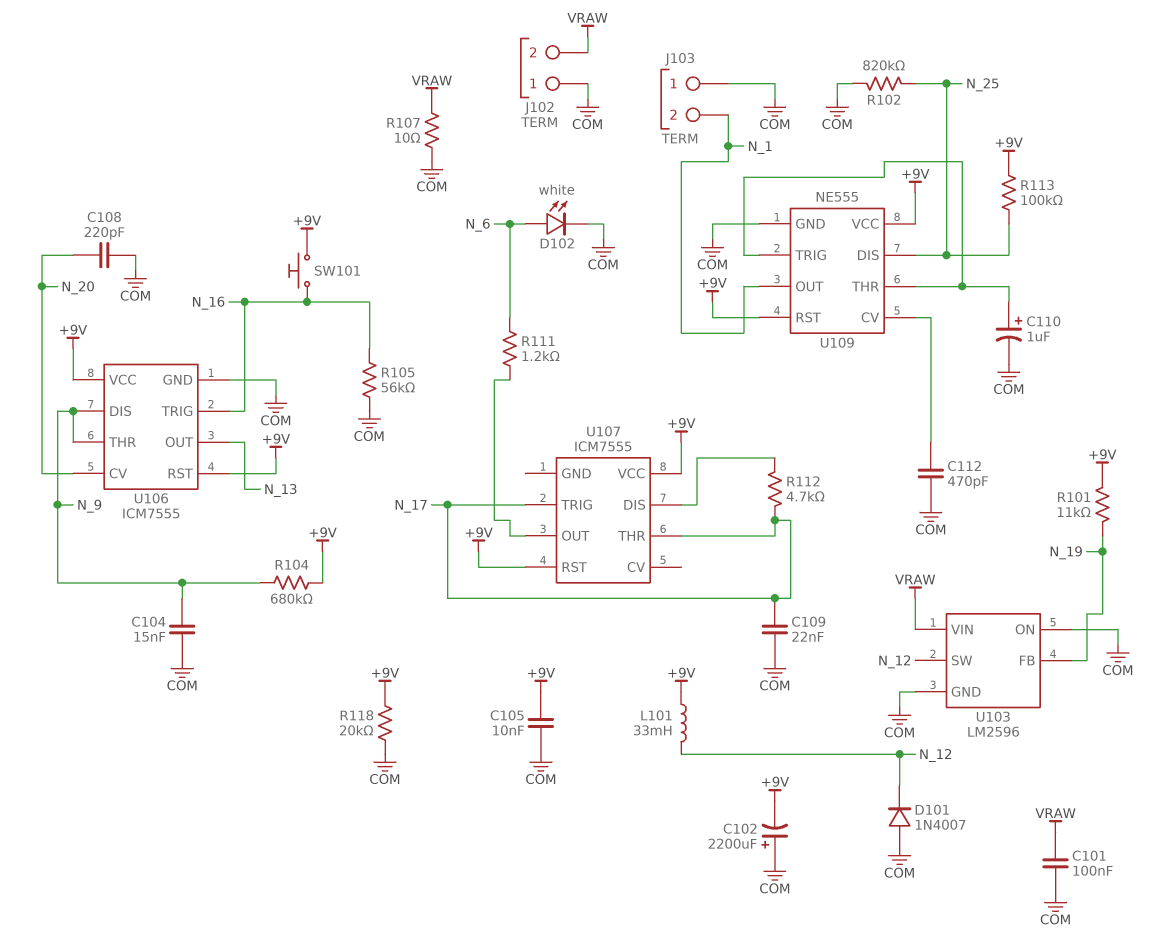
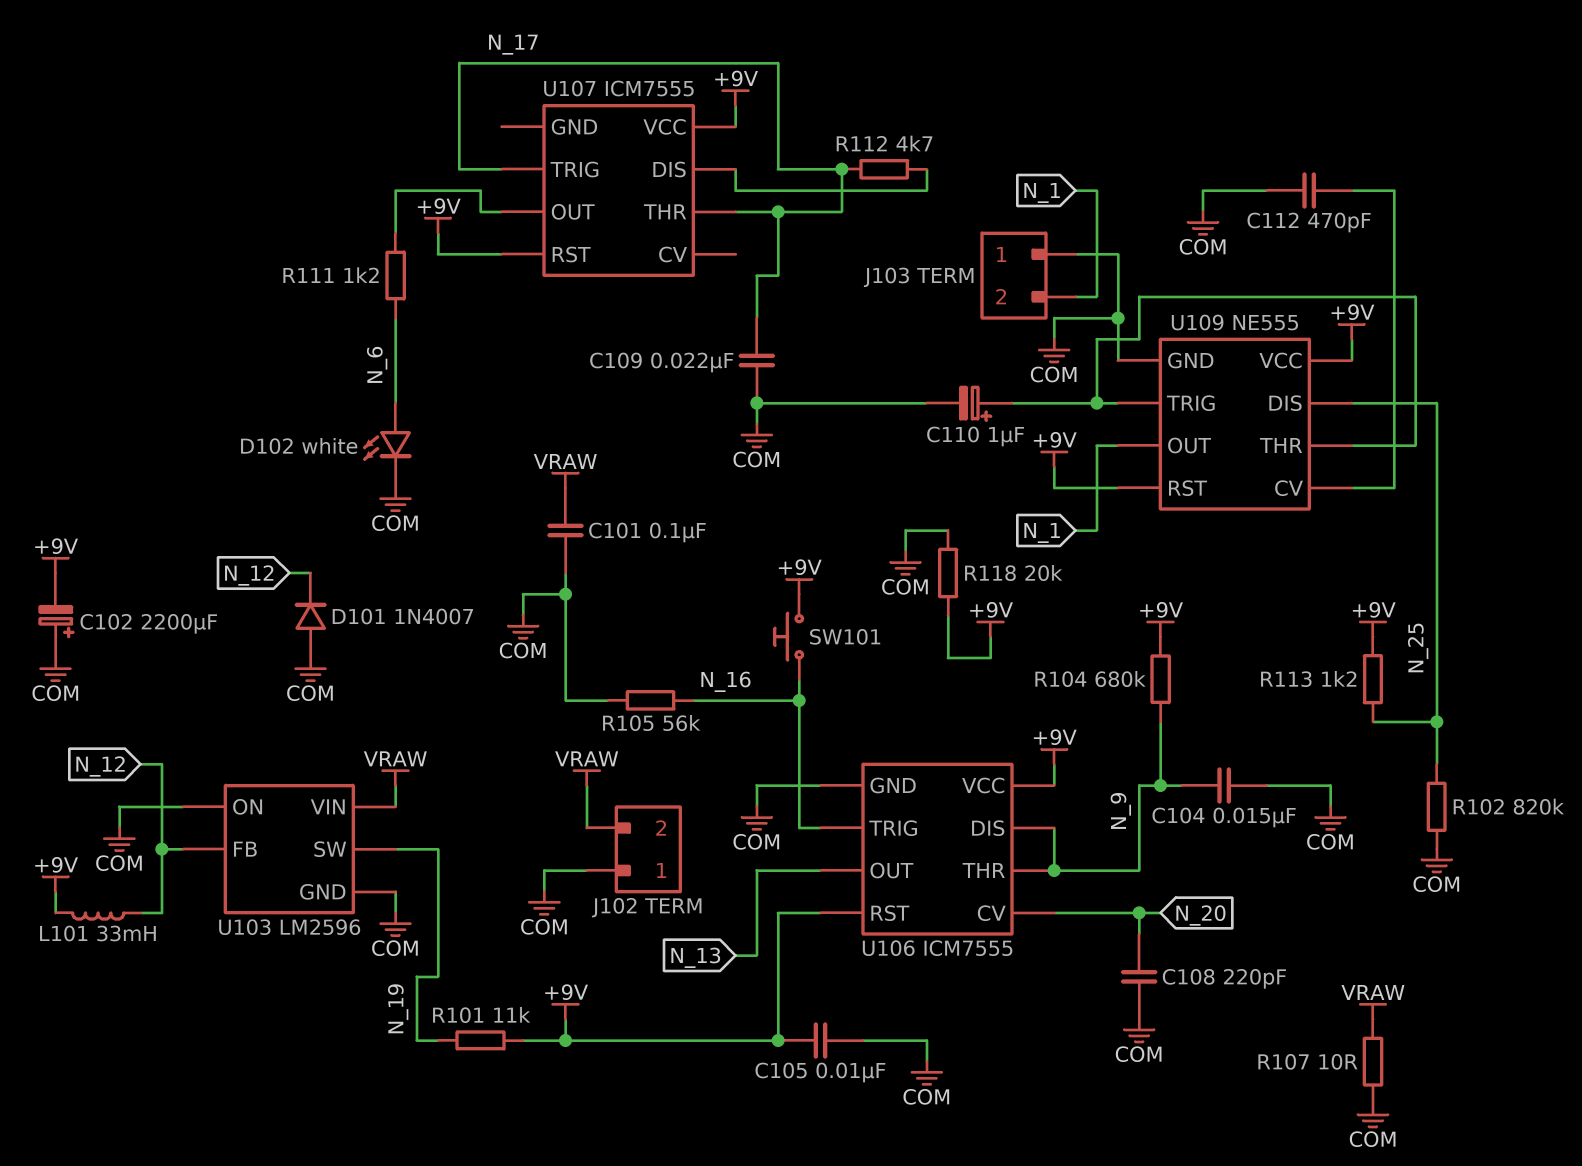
R113: 100k (+9V, N_25) -> 1.2k (+9V, N_25)
U103 pin FB: N_19 -> N_12
U103 pin SW: N_12 -> N_19

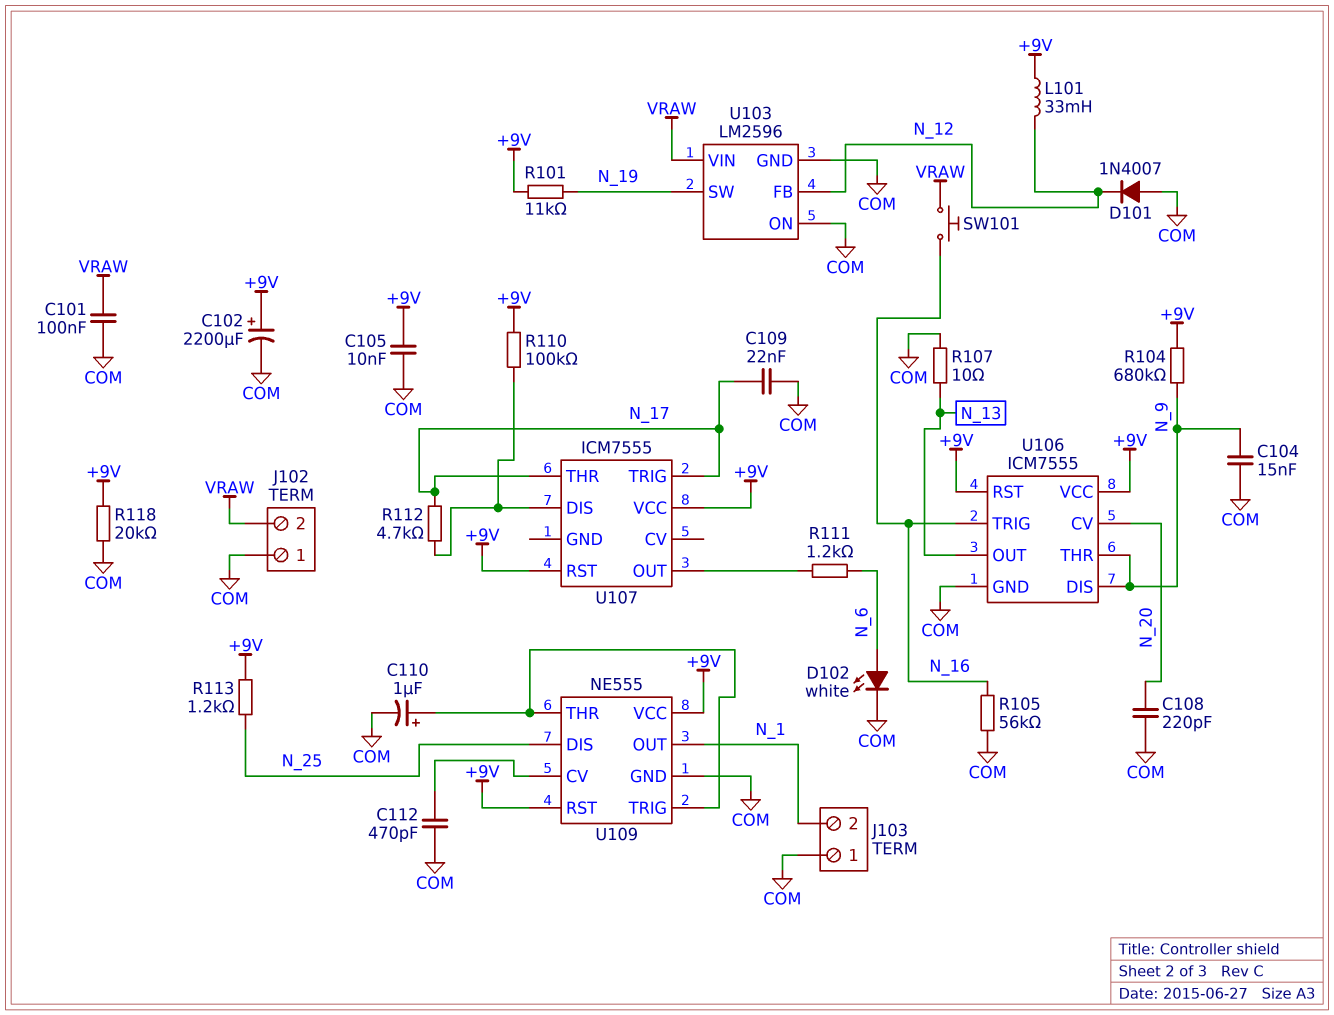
C102: 2200uF (plus COM, minus +9V) -> 2200uF (plus +9V, minus COM)
R102: 820k (COM, N_25) -> none
R107: 10 (COM, VRAW) -> 10 (COM, N_13)
R110: none -> 100k (+9V, U107/DIS)
SW101: button (+9V, N_16) -> button (N_16, VRAW)

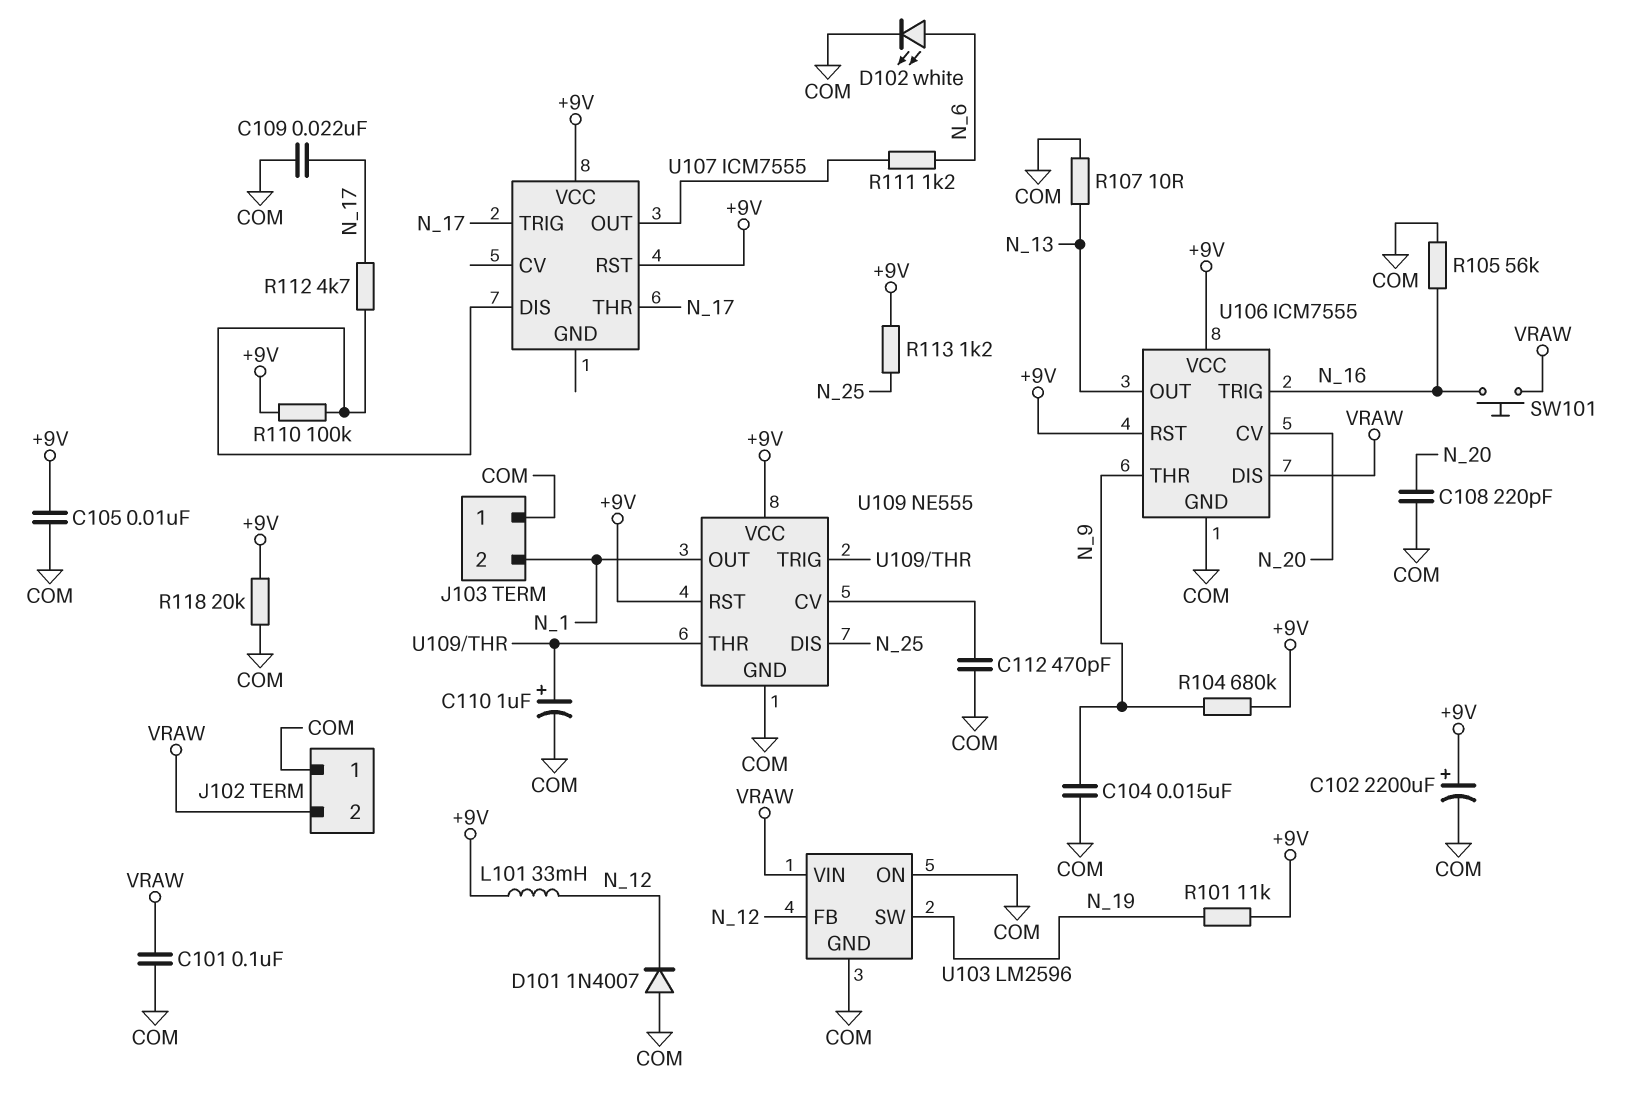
U106 pin DIS: N_9 -> VRAW

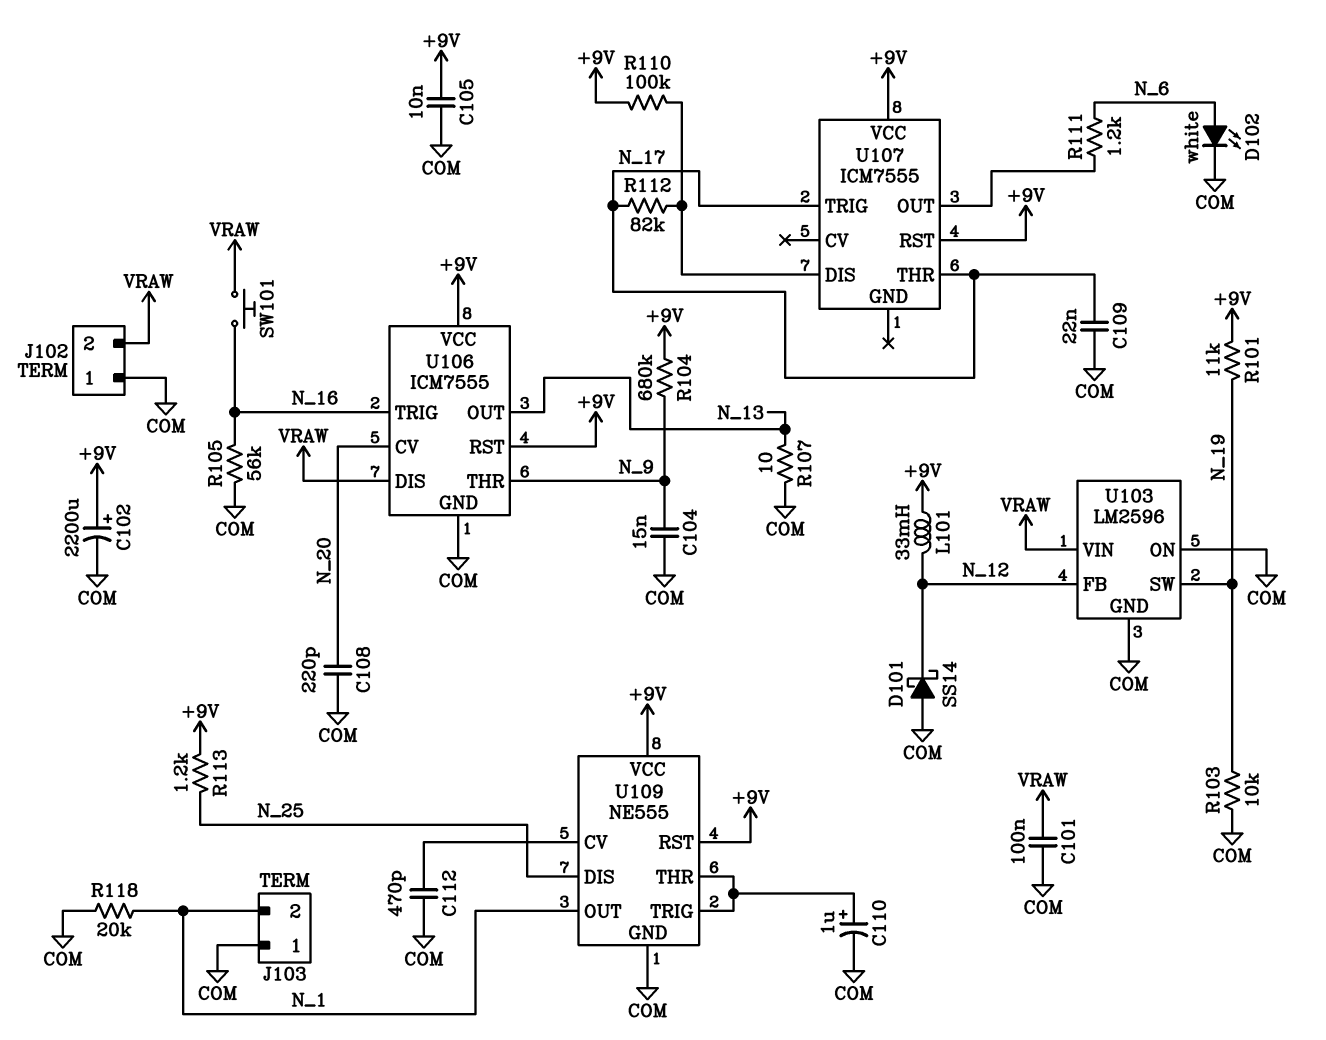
D101: diode 1N4007 (A COM, K N_12) -> schottky SS14 (A COM, K N_12)
R103: none -> 10k (COM, N_19)
R112: 4.7k (N_17, U107/DIS) -> 82k (N_17, U107/DIS)
R118: 20k (+9V, COM) -> 20k (COM, N_1)

